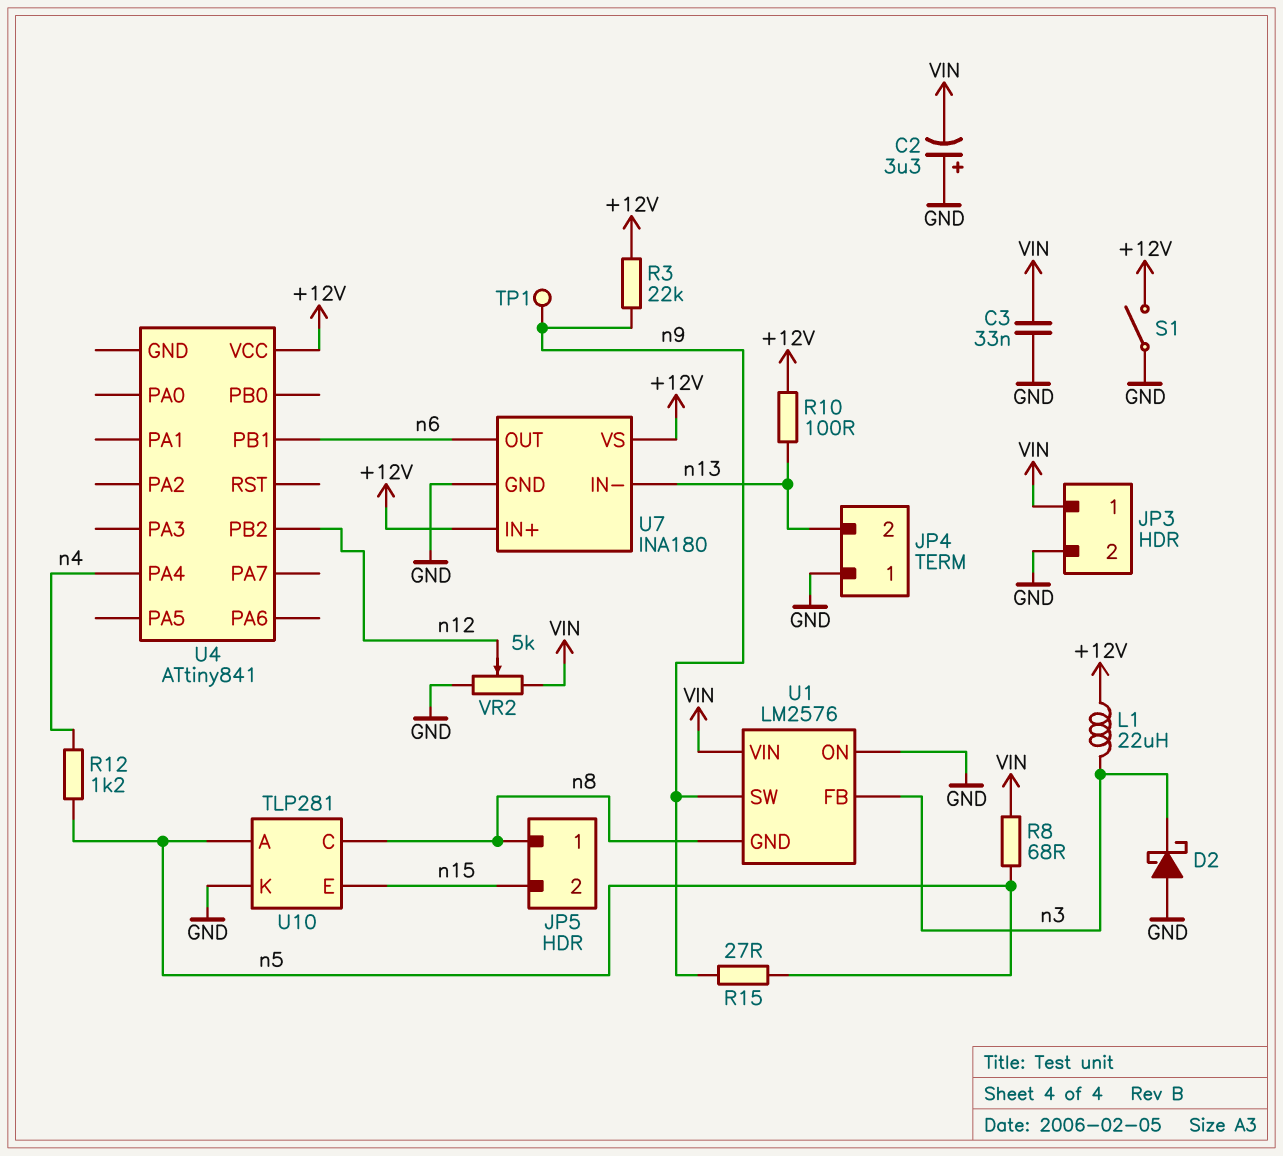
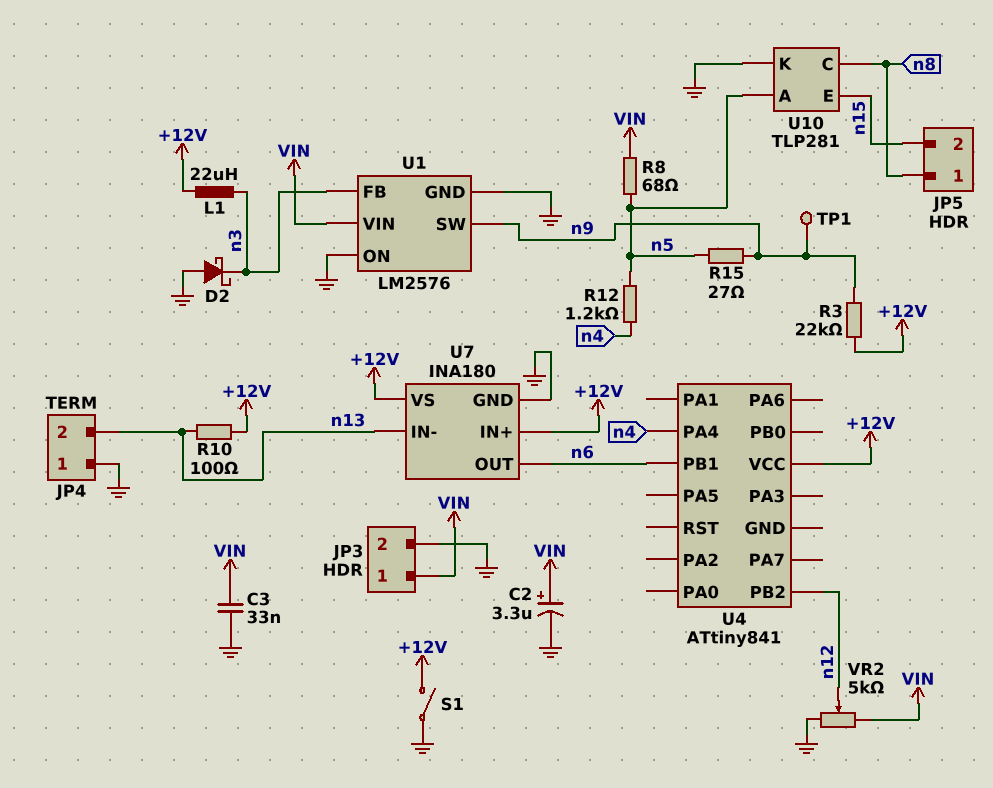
C2: 3.3uF (plus GND, minus VIN) -> 3.3uF (plus VIN, minus GND)
U1 pin GND: n8 -> GND

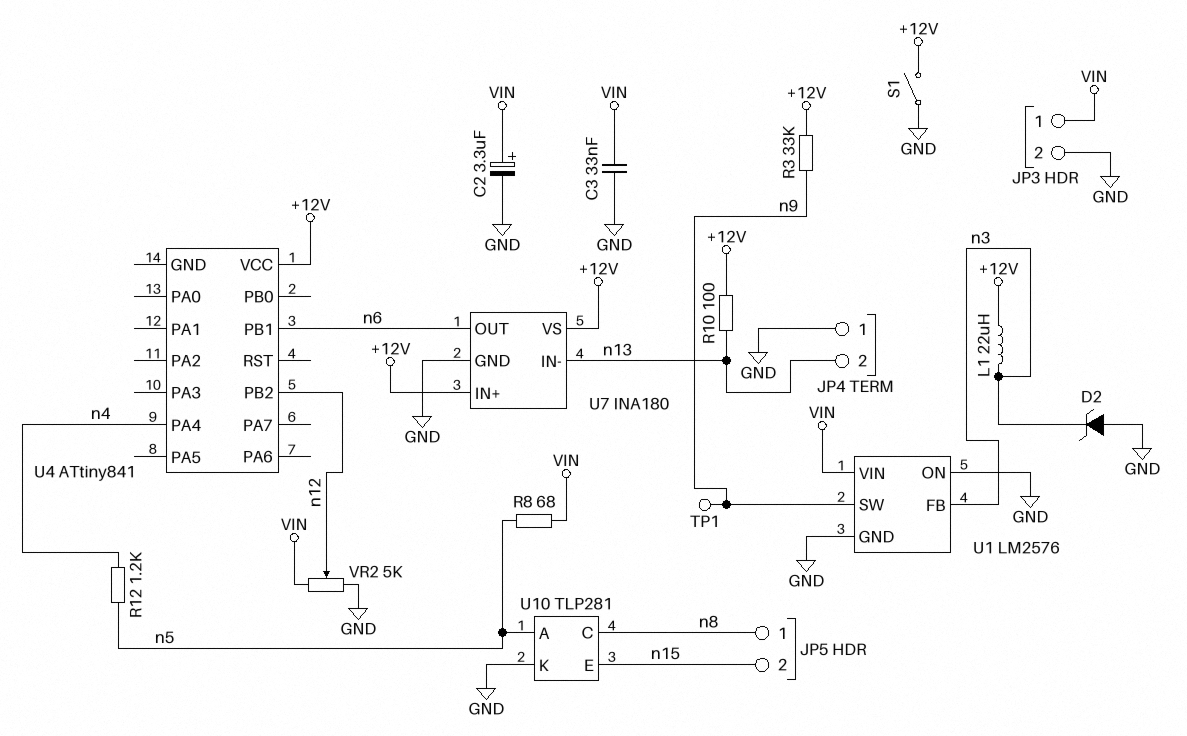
D2: schottky (A GND, K n3) -> zener (A GND, K n3)
R3: 22k (+12V, n9) -> 33k (+12V, n9)
R15: 27 (n5, n9) -> none

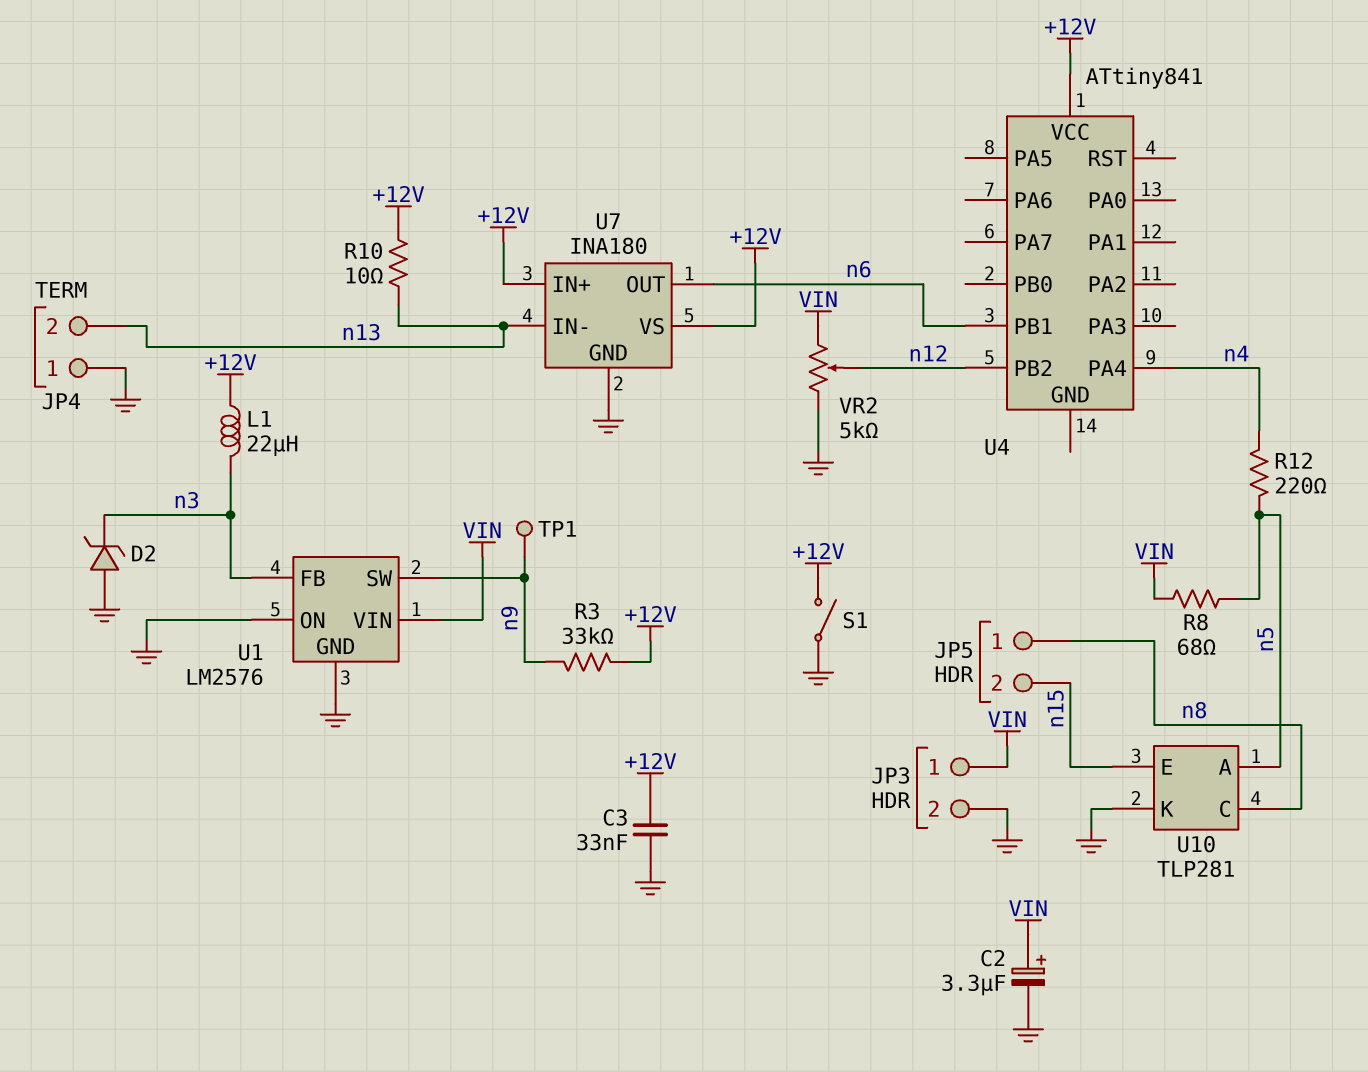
C3: 33nF (GND, VIN) -> 33nF (+12V, GND)
R10: 100 (+12V, n13) -> 10 (+12V, n13)
R12: 1.2k (n4, n5) -> 220 (n4, n5)

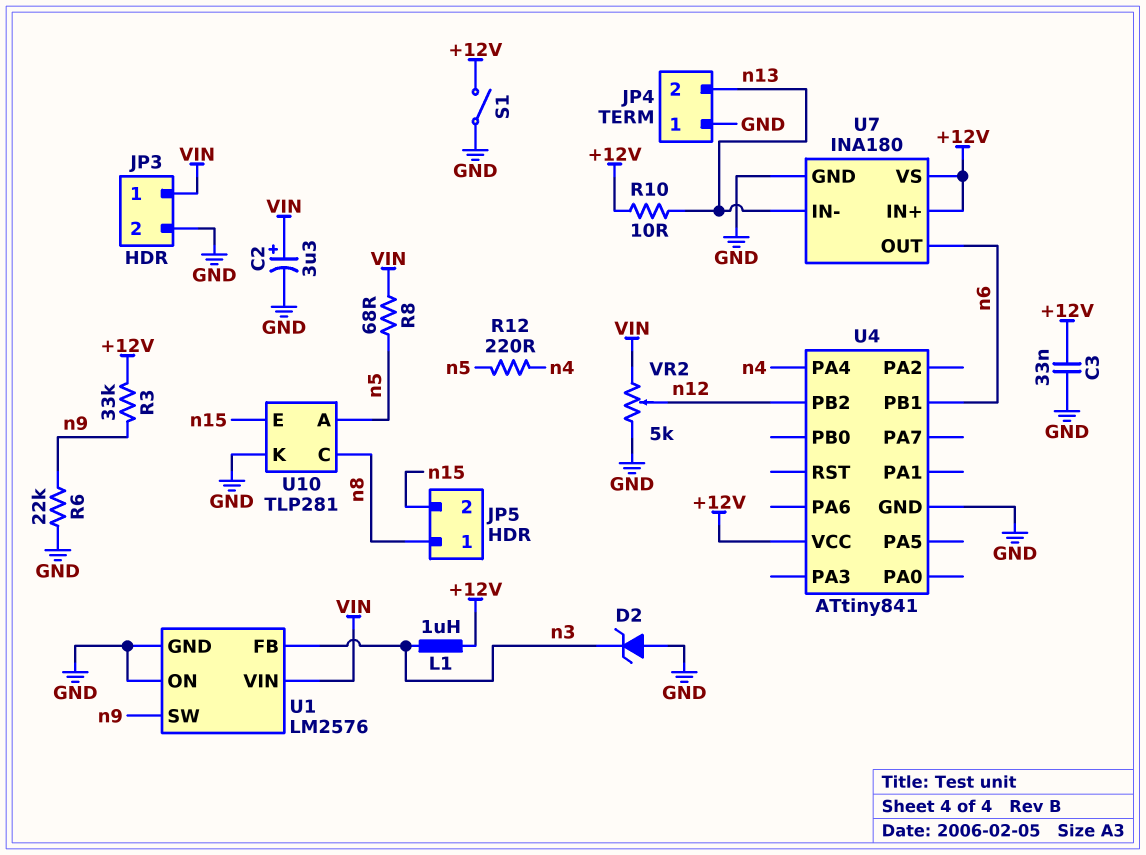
L1: 22uH (+12V, n3) -> 1uH (+12V, n3)
R6: none -> 22k (GND, n9)
TP1: test point (n9) -> none
U4 pin GND: none -> GND

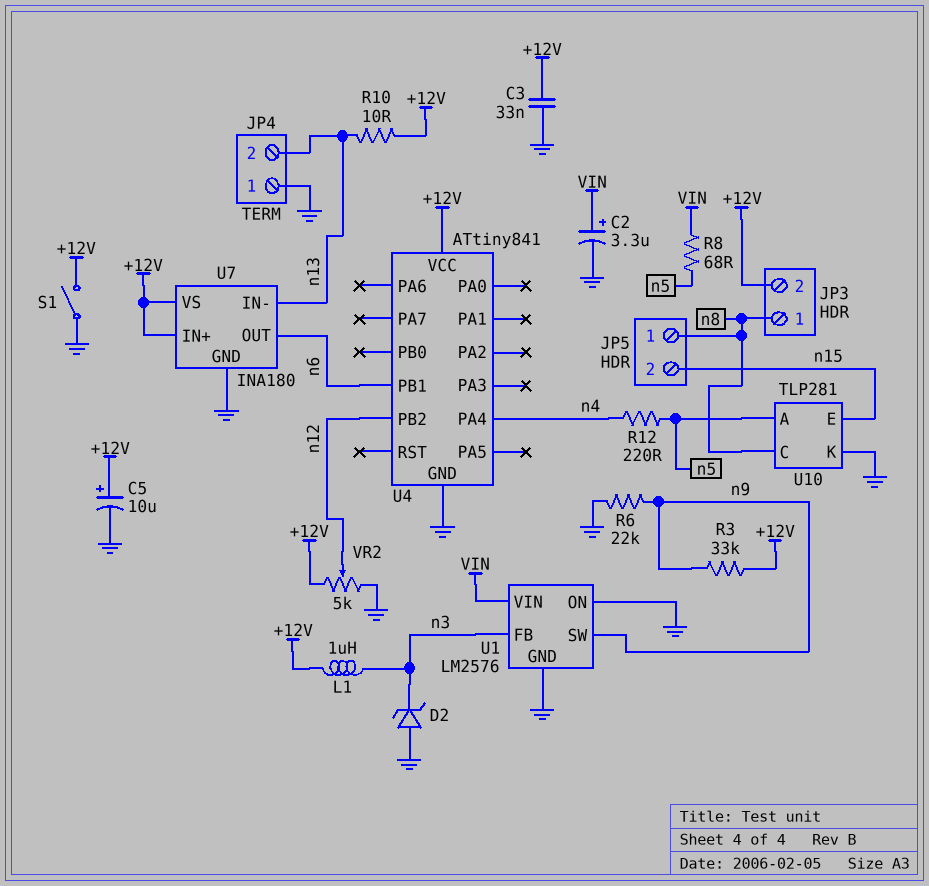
C5: none -> 10uF (plus +12V, minus GND)
JP3 pin 1: VIN -> n8
JP3 pin 2: GND -> +12V
VR2: 5k (GND, VIN, wiper n12) -> 5k (+12V, GND, wiper n12)

